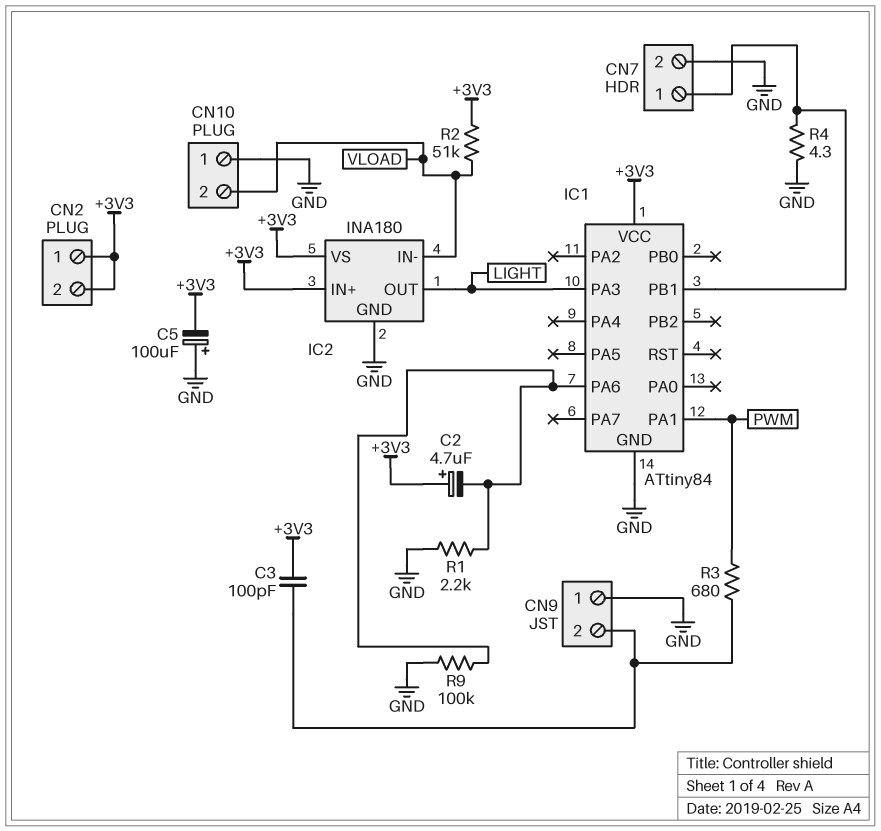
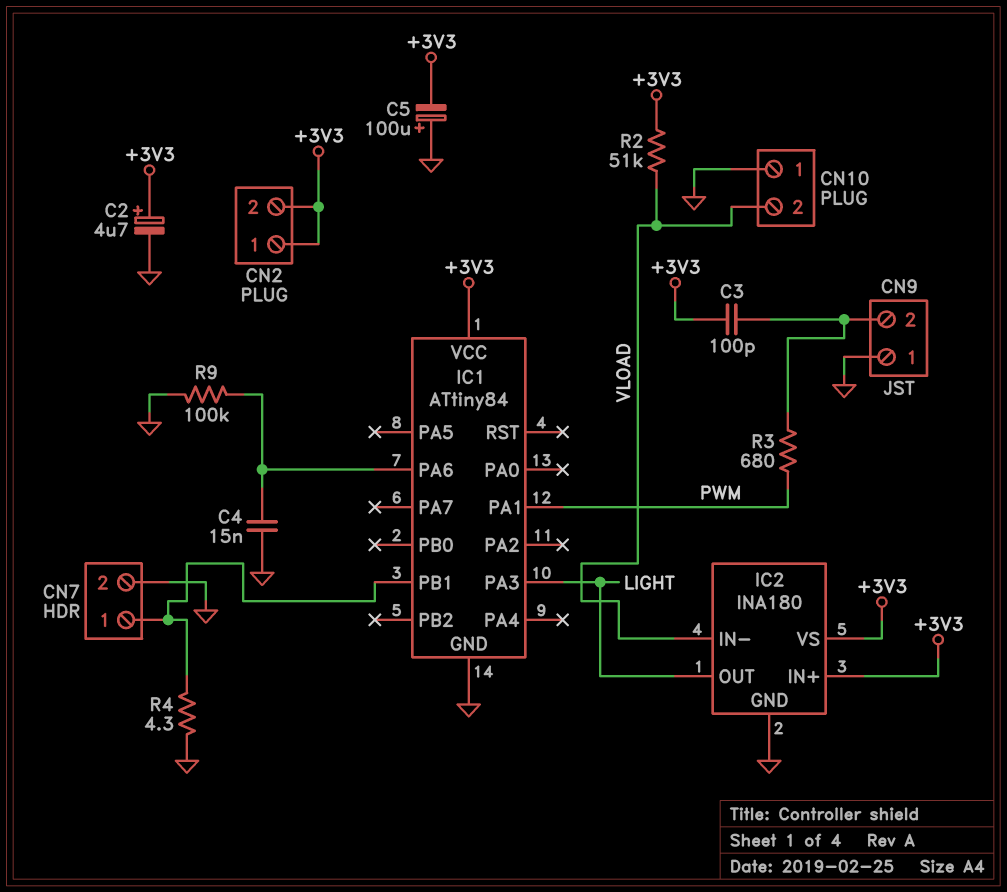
C2: 4.7uF (plus +3V3, minus IC1/PA6) -> 4.7uF (plus +3V3, minus GND)
C4: none -> 15nF (GND, IC1/PA6)
R1: 2.2k (GND, IC1/PA6) -> none

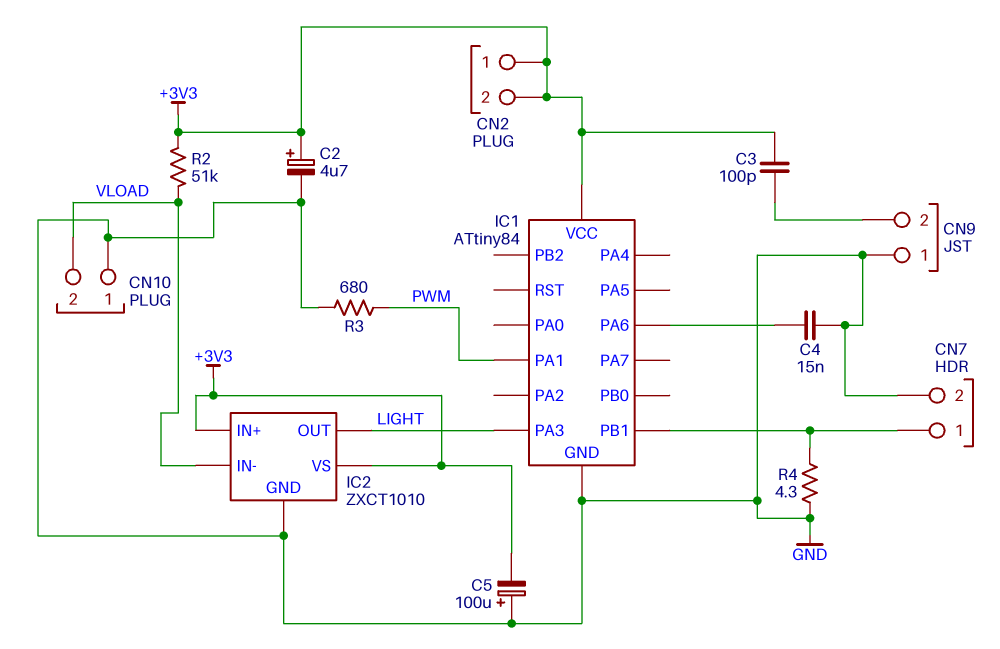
IC2: INA180 -> ZXCT1010
R3: 680 (CN9/2, PWM) -> 680 (GND, PWM)
R9: 100k (GND, IC1/PA6) -> none

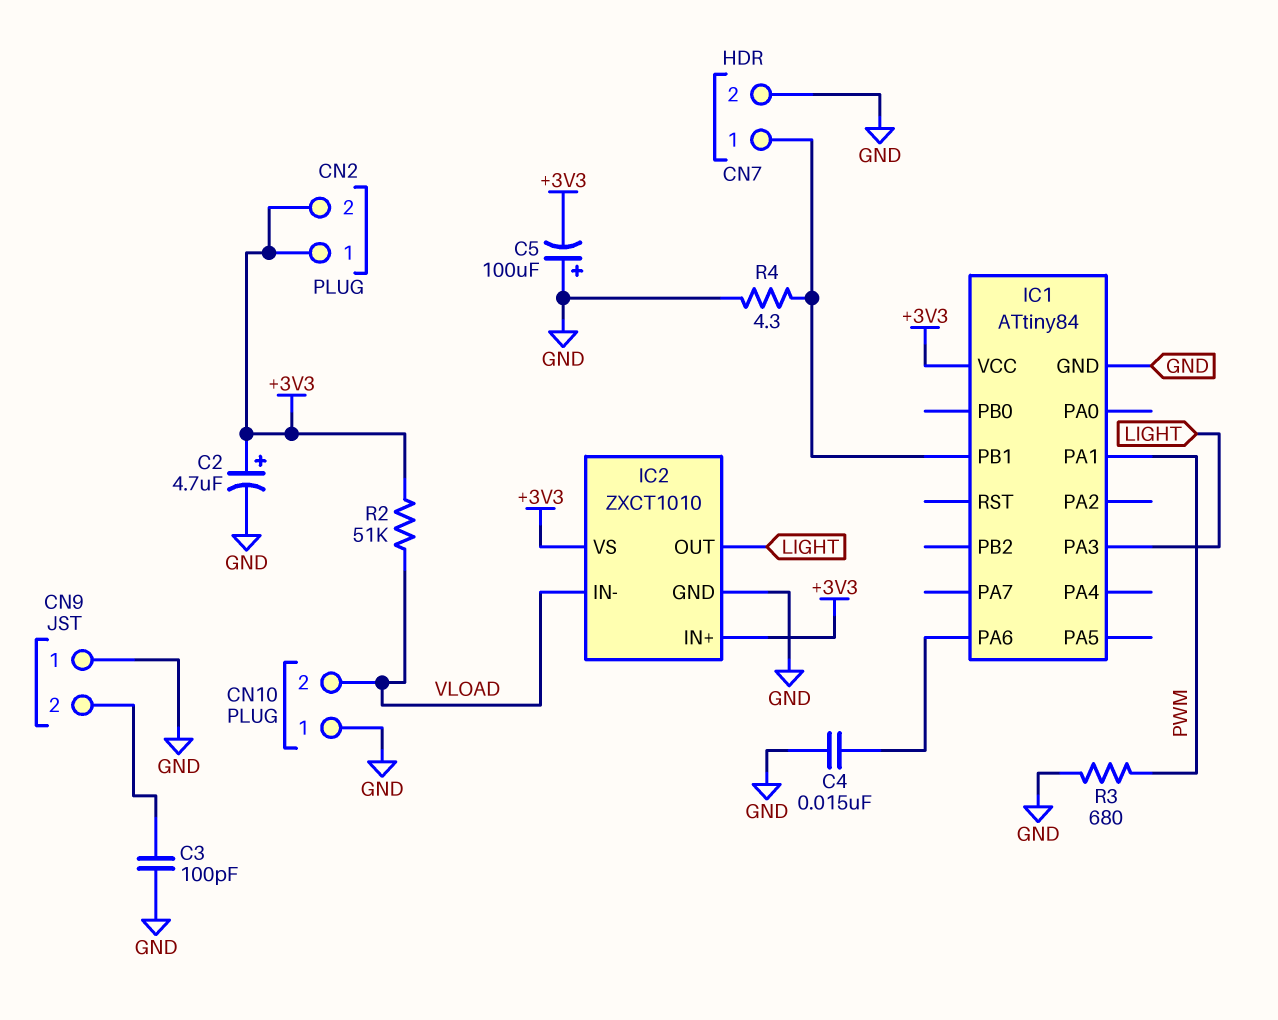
C3: 100pF (+3V3, CN9/2) -> 100pF (CN9/2, GND)

